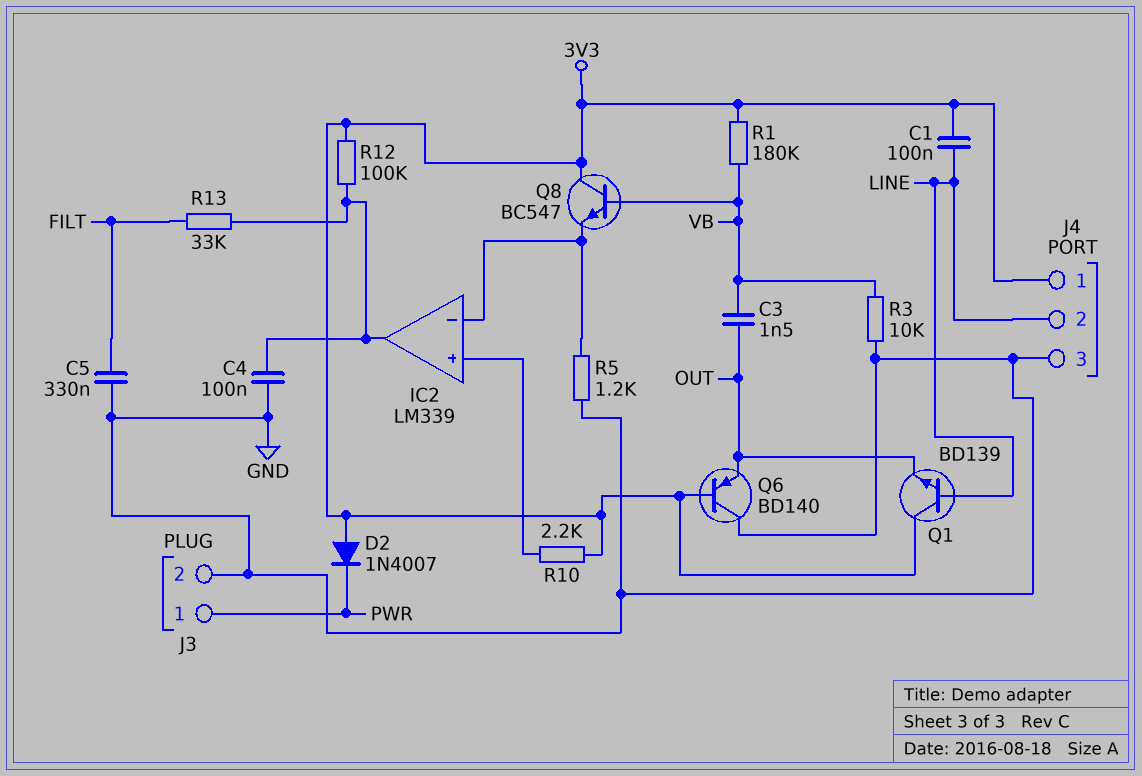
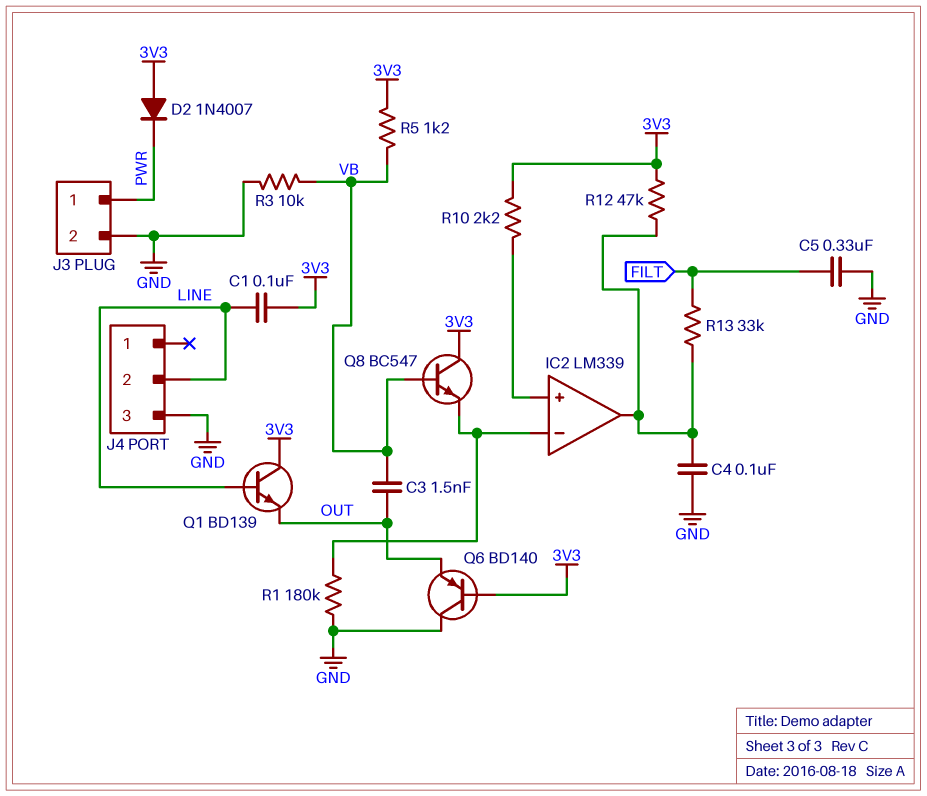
J4 pin 1: 3V3 -> none
R1: 180k (3V3, VB) -> 180k (GND, IC2/in-)
R5: 1.2k (GND, IC2/in-) -> 1.2k (3V3, VB)
R12: 100k (3V3, IC2/out) -> 47k (3V3, IC2/out)

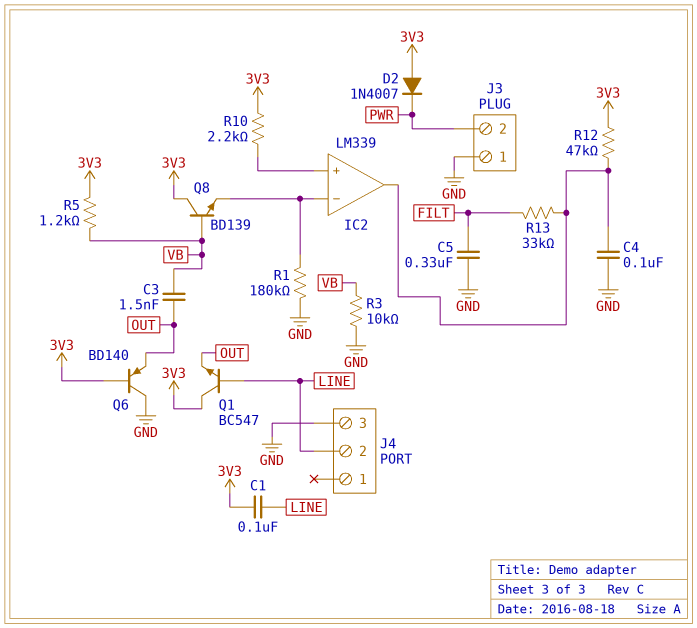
J3 pin 1: PWR -> GND
J3 pin 2: GND -> PWR
Q1: NPN BD139 (B LINE, C 3V3, E OUT) -> NPN BC547 (B LINE, C 3V3, E OUT)
Q8: NPN BC547 (B VB, C 3V3, E IC2/in-) -> NPN BD139 (B VB, C 3V3, E IC2/in-)

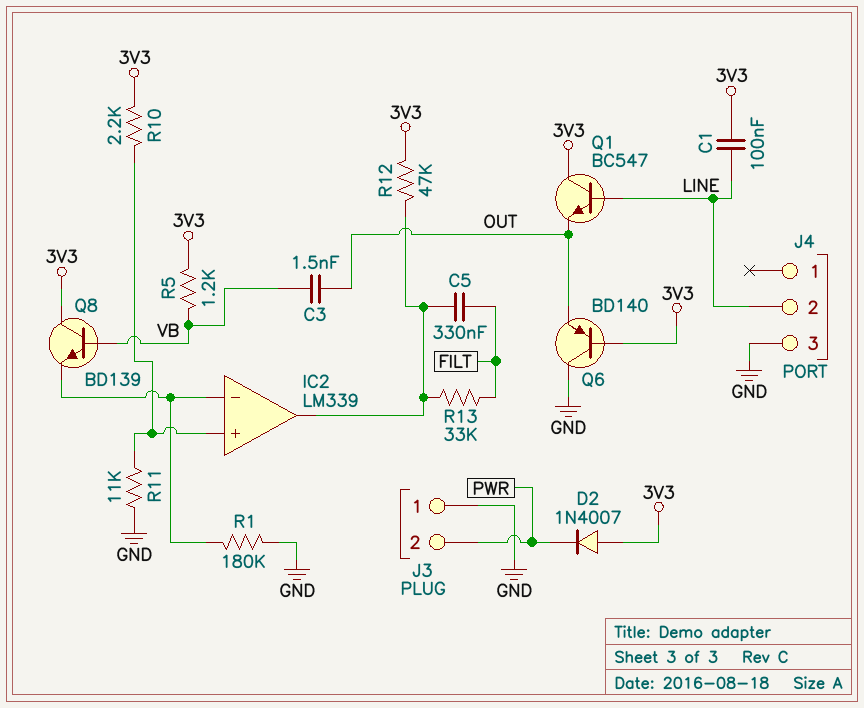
C4: 100nF (GND, IC2/out) -> none
C5: 330nF (FILT, GND) -> 330nF (FILT, IC2/out)
R3: 10k (GND, VB) -> none
R11: none -> 11k (GND, IC2/in+)

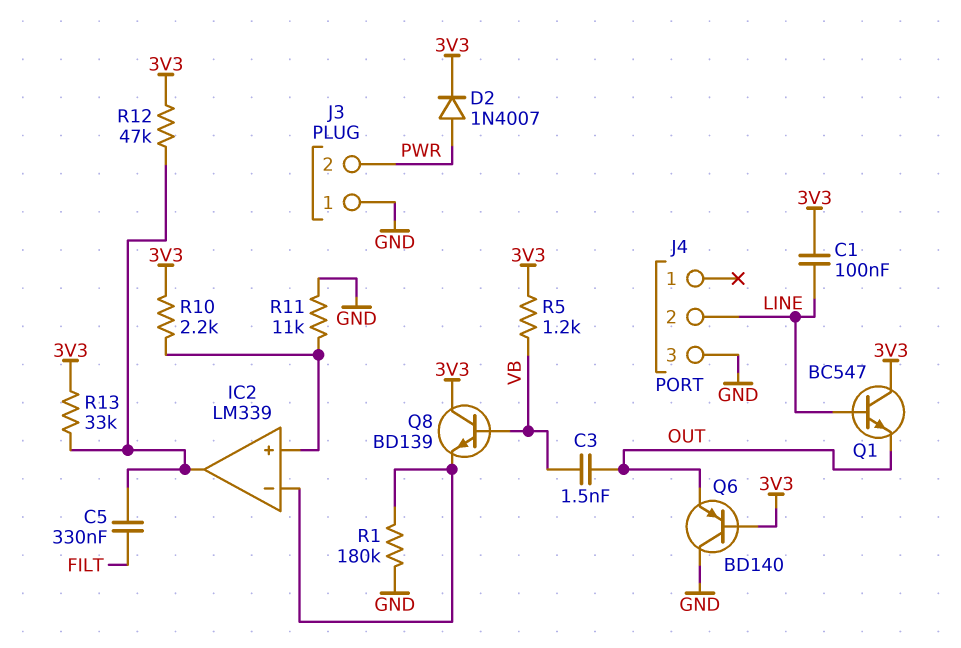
D2: diode 1N4007 (A 3V3, K PWR) -> diode 1N4007 (A PWR, K 3V3)
R13: 33k (FILT, IC2/out) -> 33k (3V3, IC2/out)

